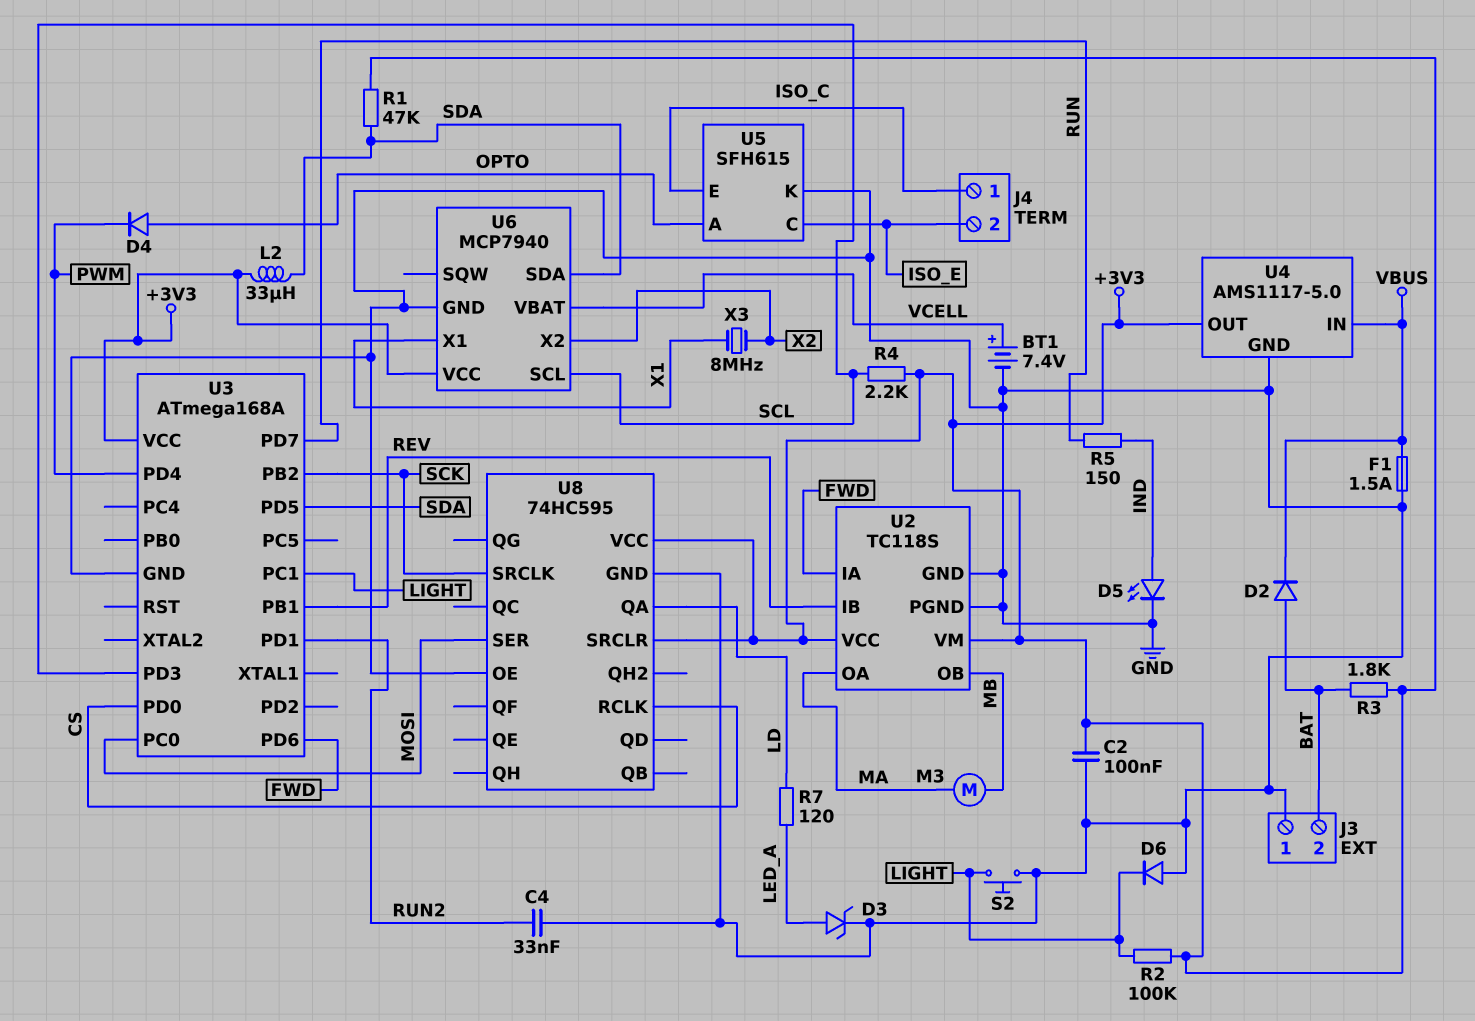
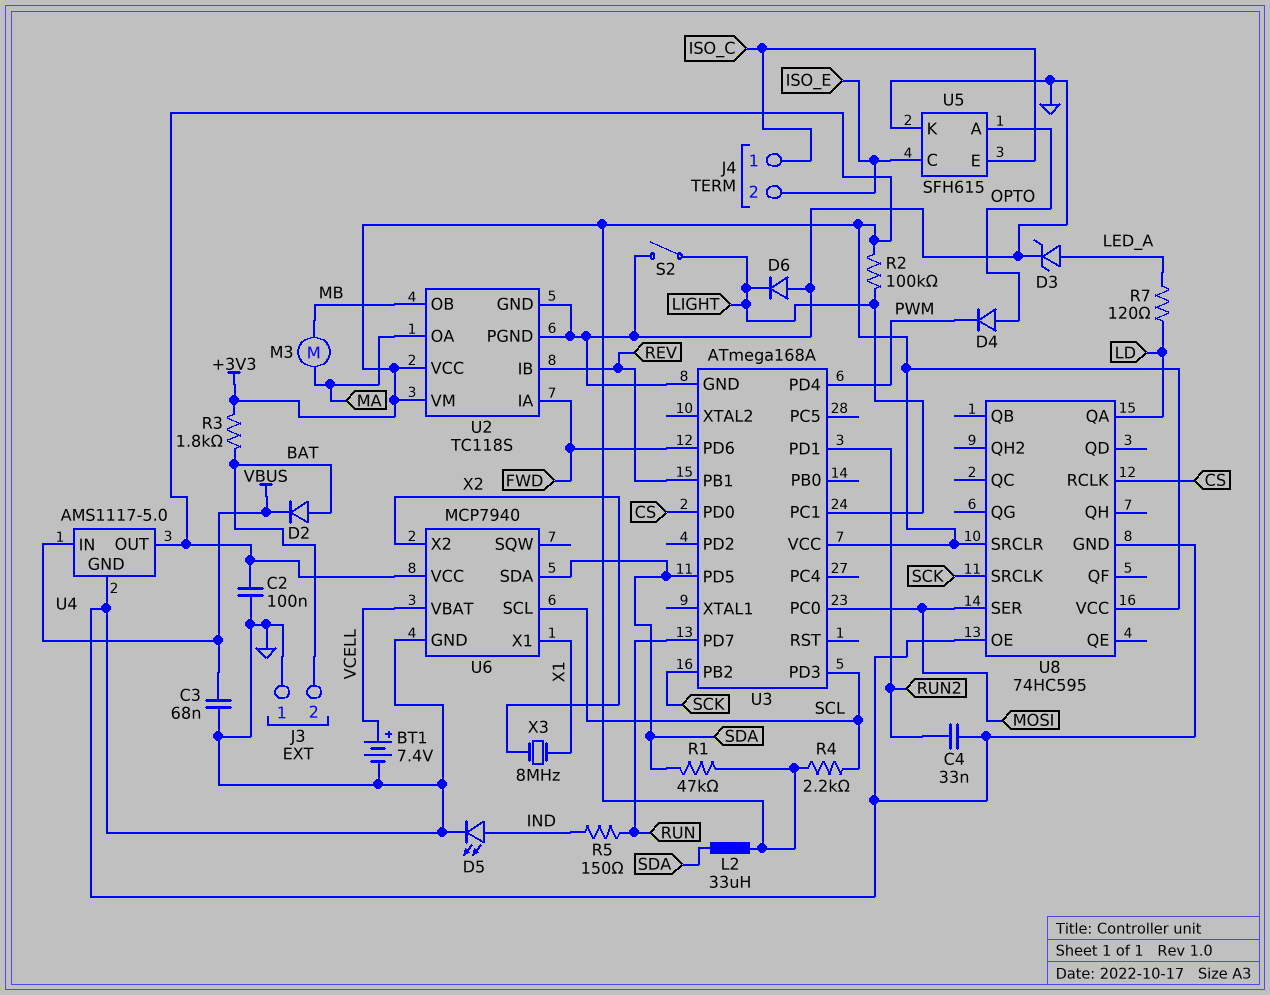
C3: none -> 68nF (GND, VBUS)
F1: 1.5A (GND, VBUS) -> none
S2: button (GND, LIGHT) -> switch (GND, LIGHT)

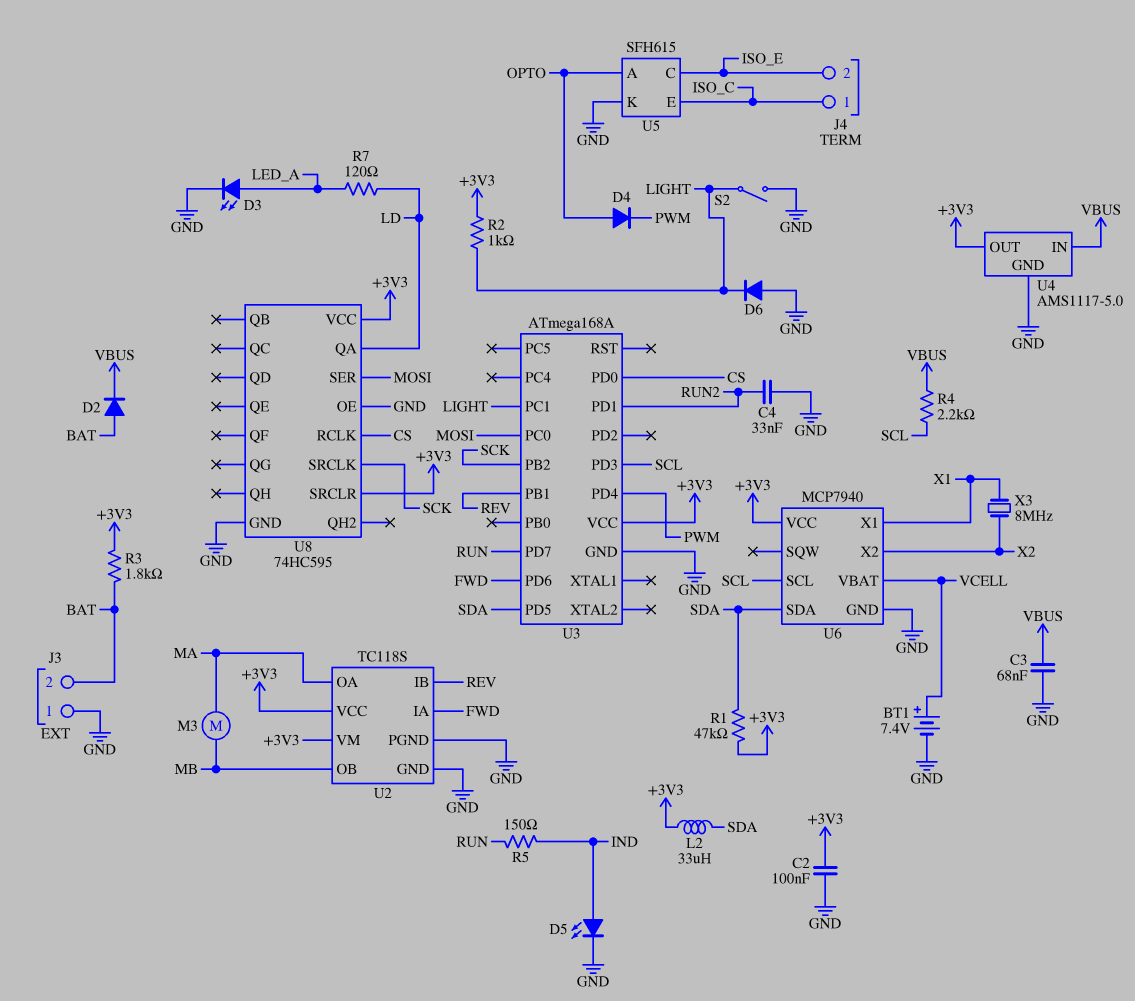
D3: zener (A LED_A, K GND) -> LED (A LED_A, K GND)
R2: 100k (+3V3, LIGHT) -> 1k (+3V3, LIGHT)
R4: 2.2k (+3V3, SCL) -> 2.2k (SCL, VBUS)

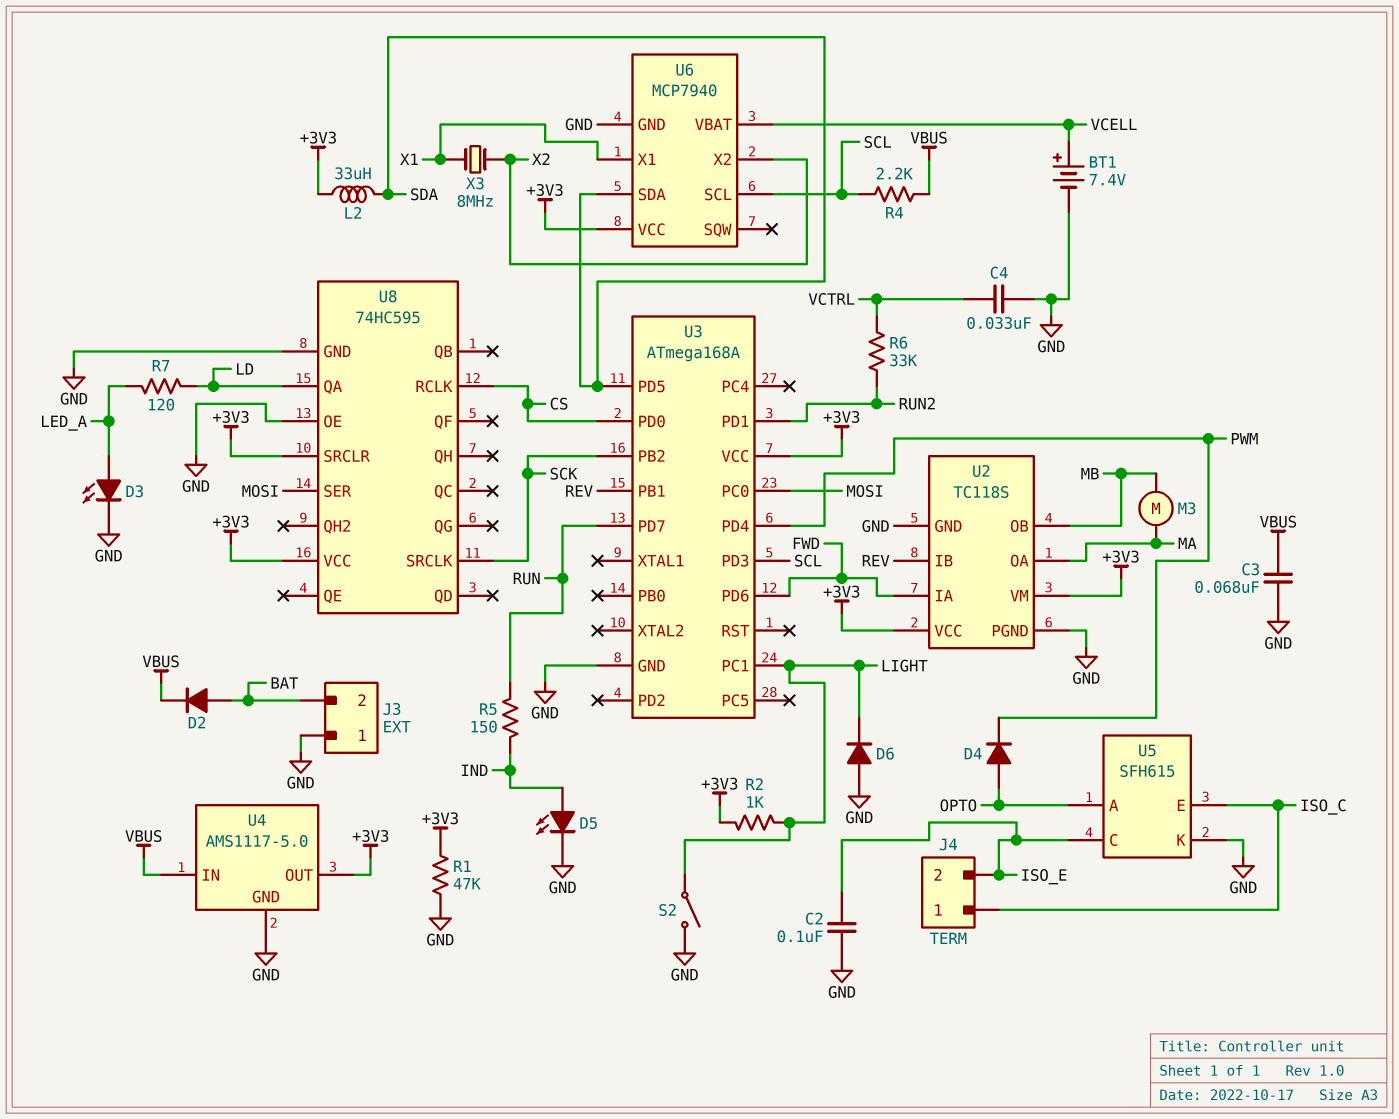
C2: 100nF (+3V3, GND) -> 100nF (GND, ISO_E)
C4: 33nF (GND, RUN2) -> 33nF (GND, VCTRL)
R1: 47k (+3V3, SDA) -> 47k (+3V3, GND)
R3: 1.8k (+3V3, BAT) -> none
R6: none -> 33k (RUN2, VCTRL)

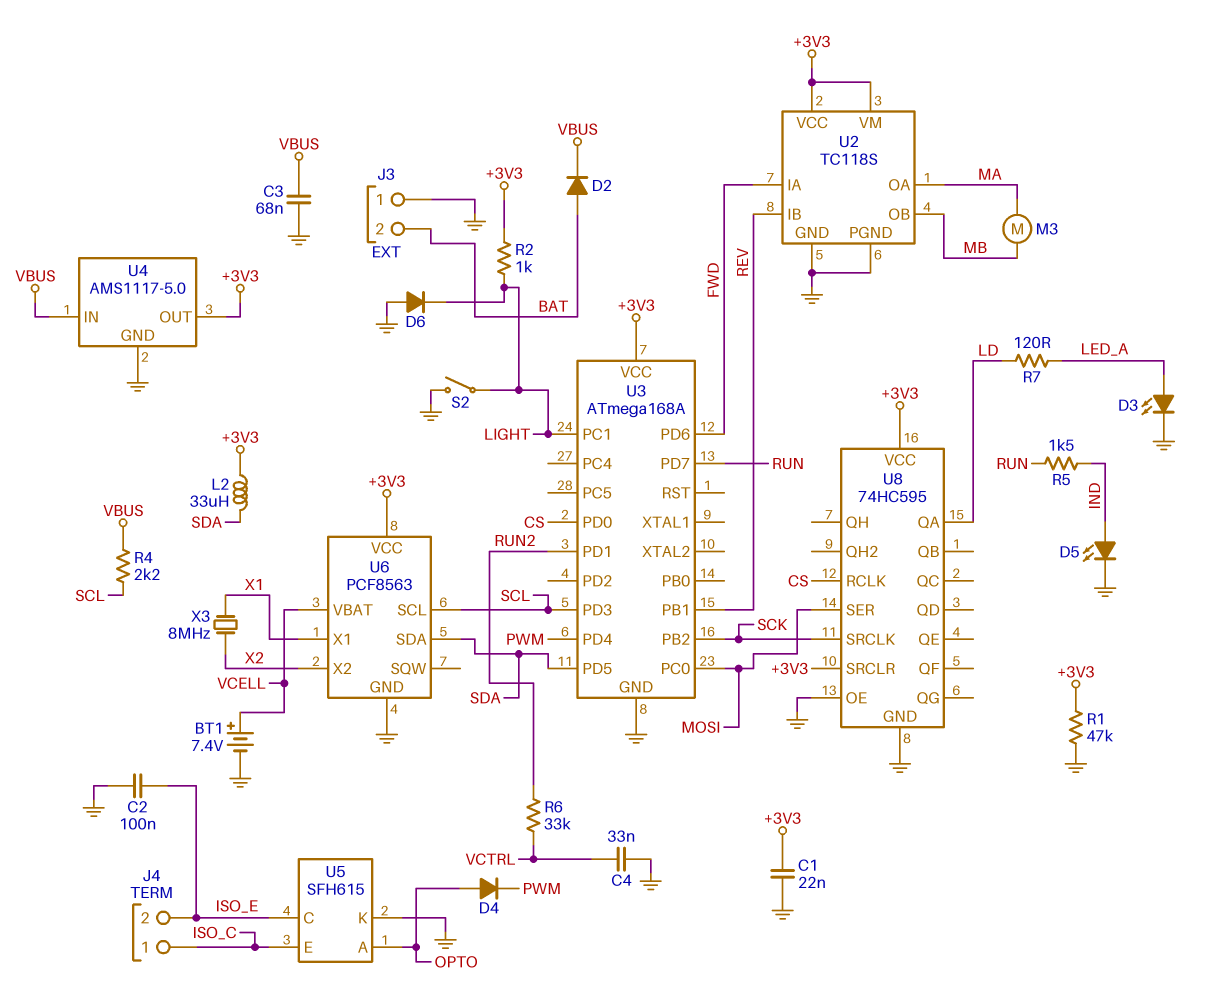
C1: none -> 22nF (+3V3, GND)
R5: 150 (IND, RUN) -> 1.5k (IND, RUN)
U6: MCP7940 -> PCF8563

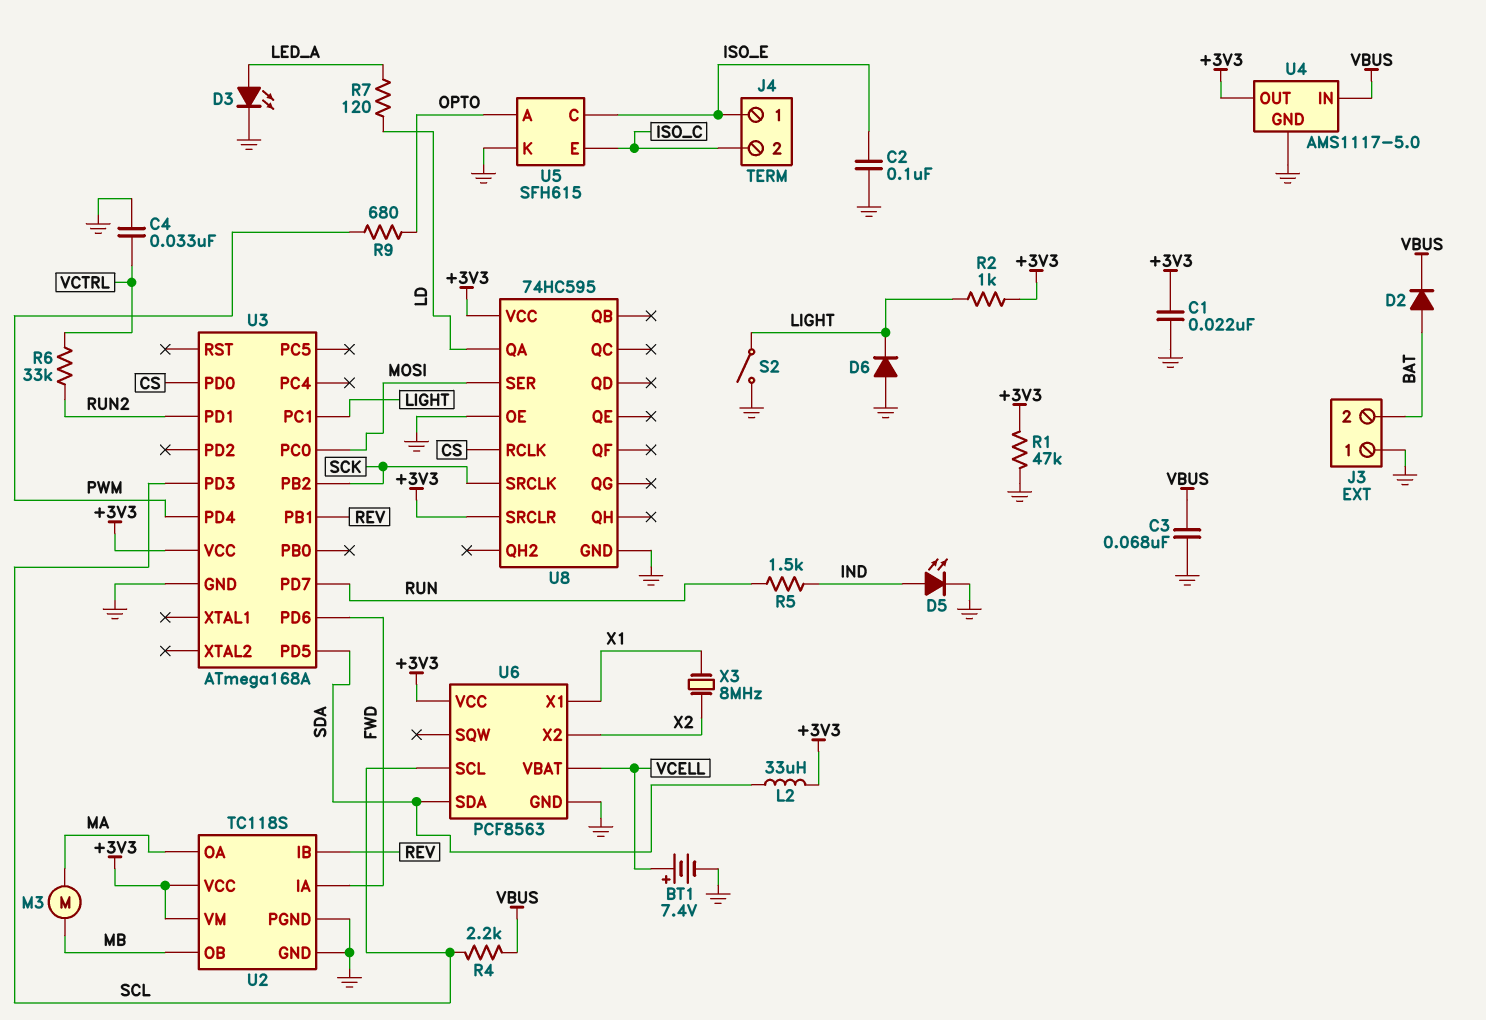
D4: diode (A OPTO, K PWM) -> none
J4 pin 1: ISO_C -> ISO_E
J4 pin 2: ISO_E -> ISO_C
R9: none -> 680 (OPTO, PWM)

